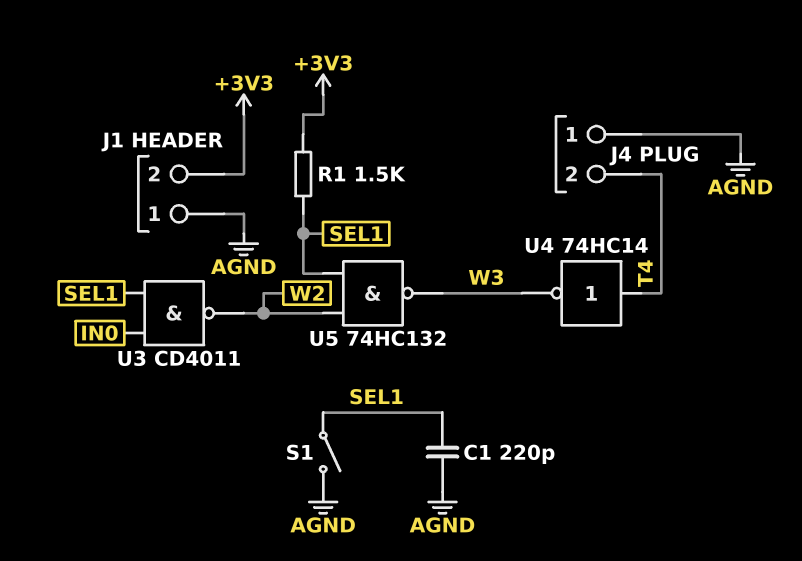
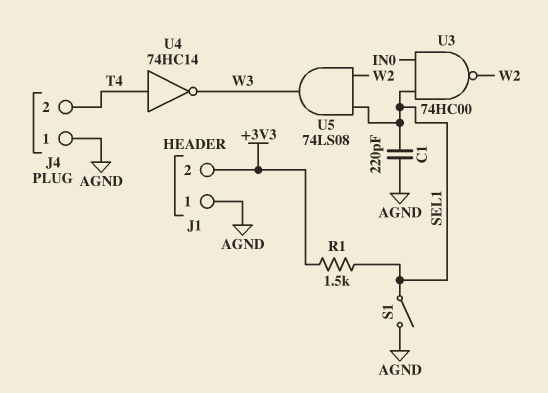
U3: NAND CD4011 (in IN0, in SEL1, out W2) -> NAND 74HC00 (in IN0, in SEL1, out W2)
U5: NAND 74HC132 (in SEL1, in W2, out W3) -> AND 74LS08 (in SEL1, in W2, out W3)

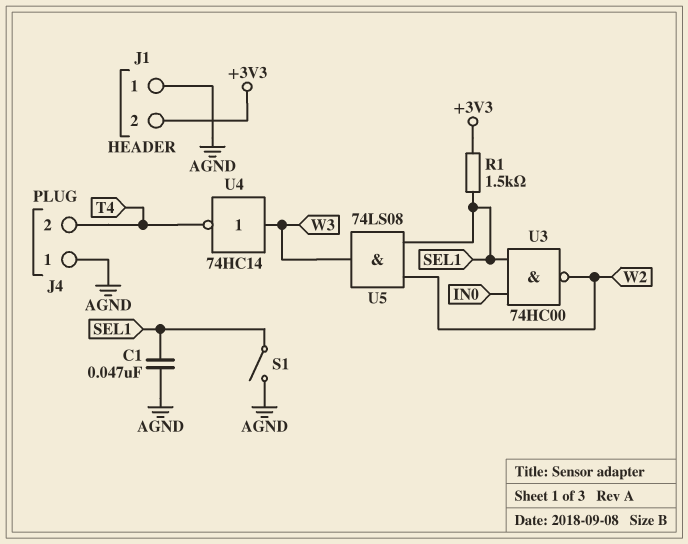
C1: 220pF (AGND, SEL1) -> 47nF (AGND, SEL1)
U4: NOT 74HC14 (in T4, out W3) -> NOT 74HC14 (in W3, out T4)

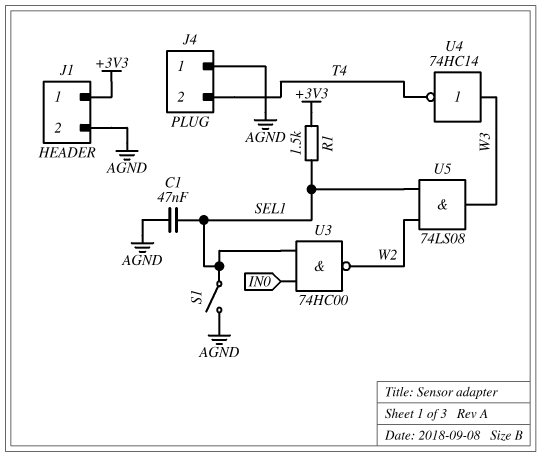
J1 pin 1: AGND -> +3V3
J1 pin 2: +3V3 -> AGND

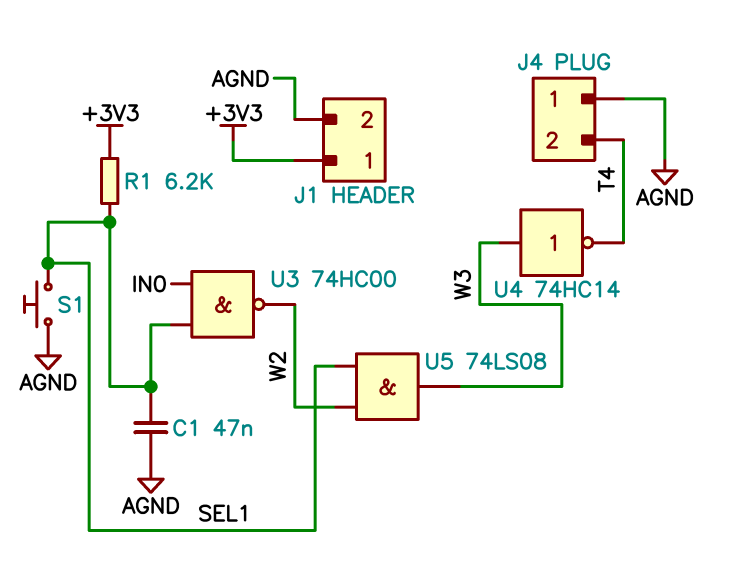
R1: 1.5k (+3V3, SEL1) -> 6.2k (+3V3, SEL1)
S1: switch (AGND, SEL1) -> button (AGND, SEL1)

